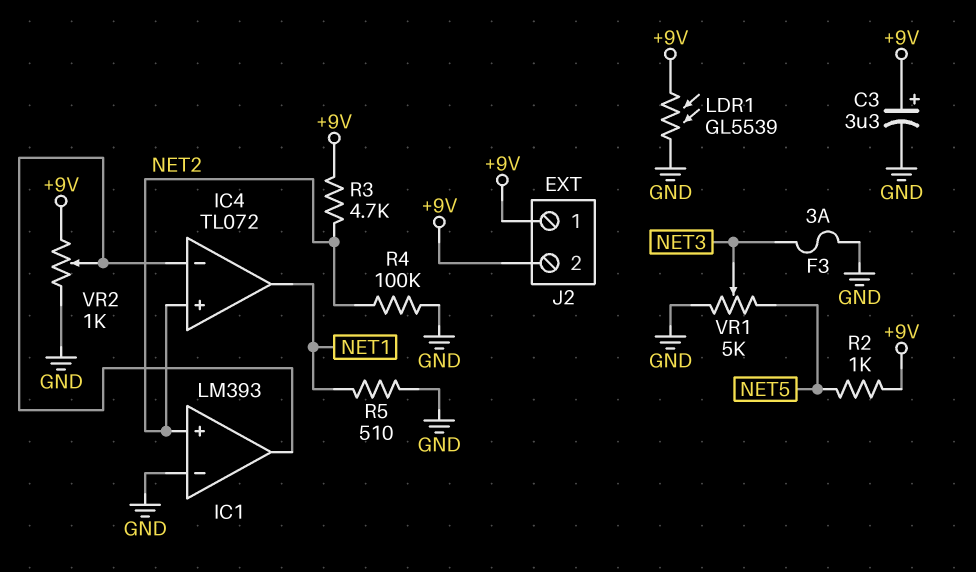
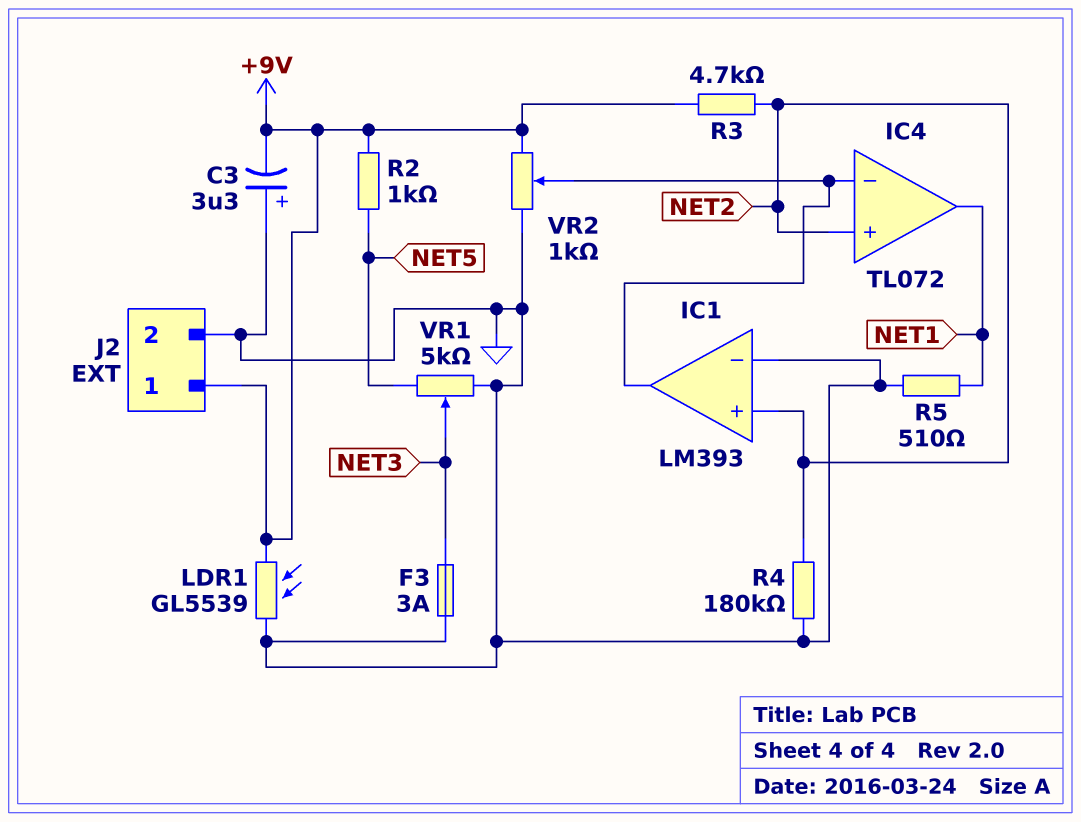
C3: 3.3uF (plus +9V, minus GND) -> 3.3uF (plus GND, minus +9V)
J2 pin 2: +9V -> GND
R4: 100k (GND, NET2) -> 180k (GND, NET2)

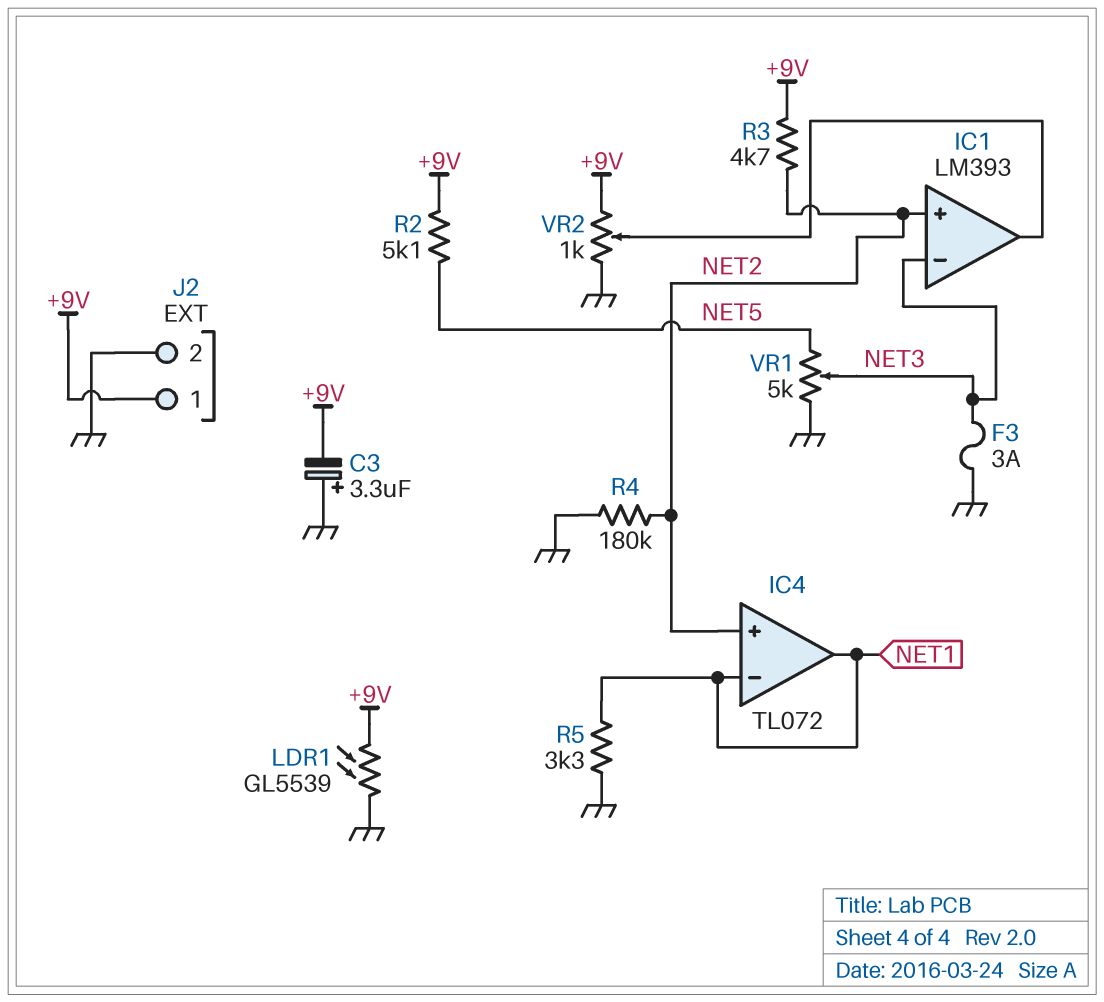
IC1 pin in-: GND -> NET3
IC4 pin in-: IC1/out -> NET1
R2: 1k (+9V, NET5) -> 5.1k (+9V, NET5)
R5: 510 (GND, NET1) -> 3.3k (GND, NET1)

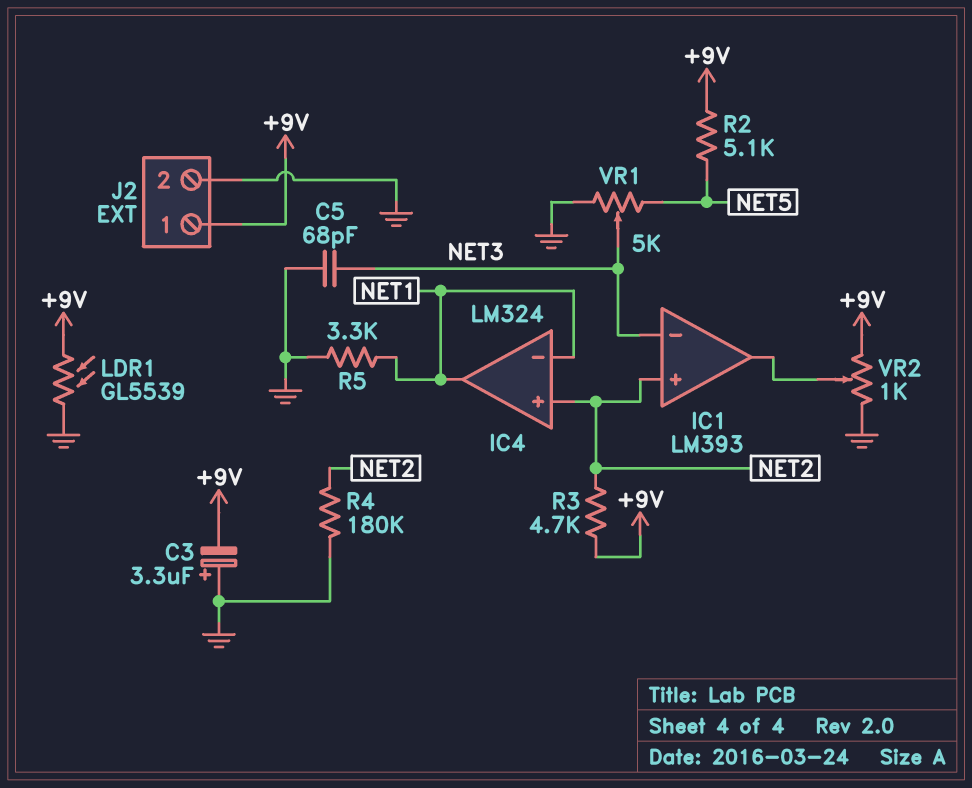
C5: none -> 68pF (GND, NET3)
F3: 3A (GND, NET3) -> none
IC4: TL072 -> LM324

